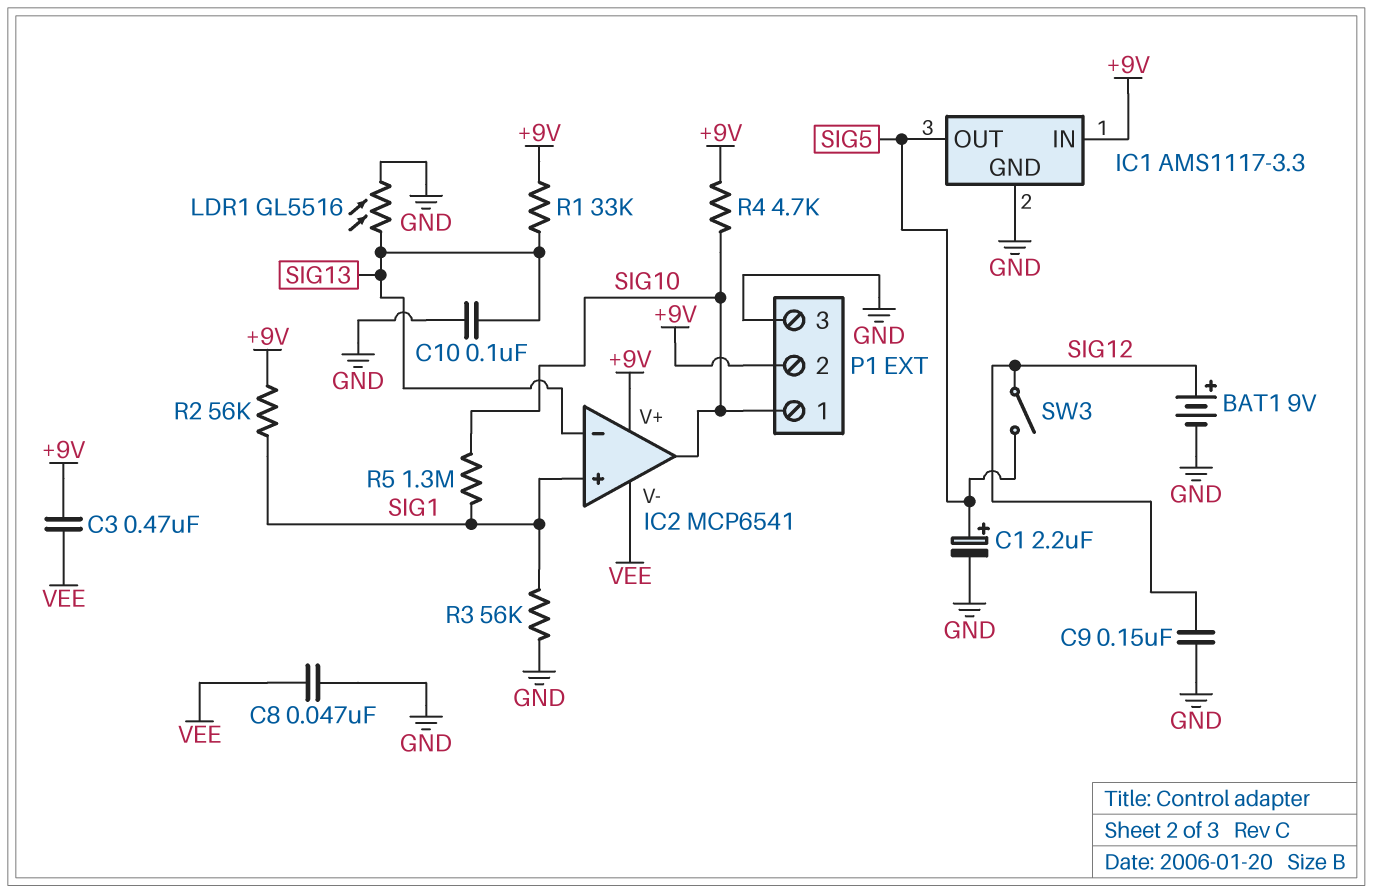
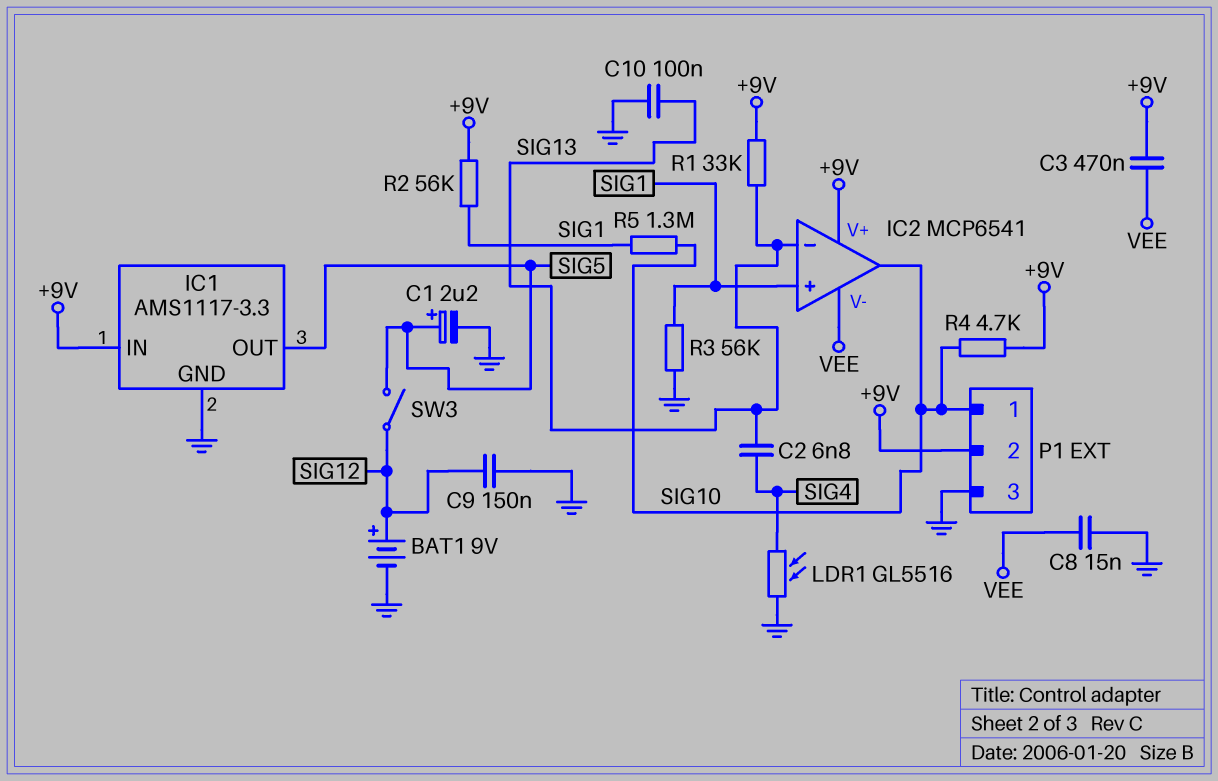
C2: none -> 6.8nF (SIG4, SIG13)
C8: 47nF (GND, VEE) -> 15nF (GND, VEE)
LDR1: GL5516 (GND, SIG13) -> GL5516 (GND, SIG4)

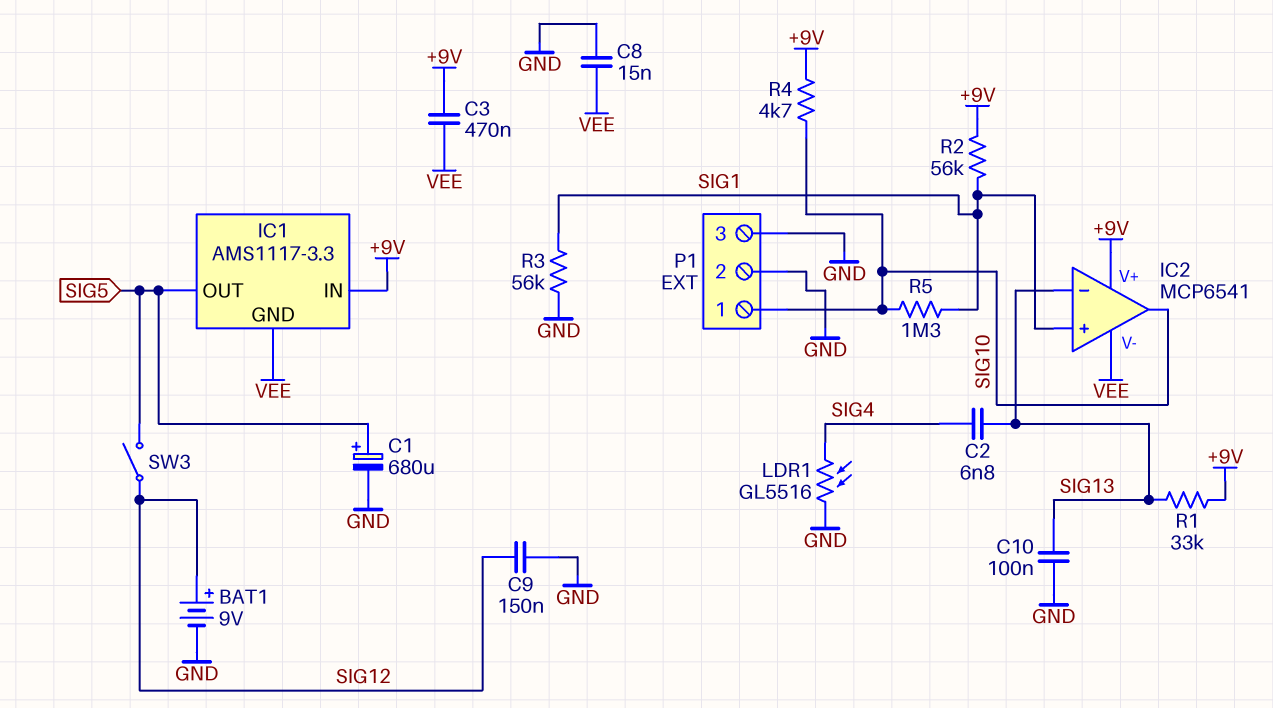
C1: 2.2uF (plus SIG5, minus GND) -> 680uF (plus SIG5, minus GND)
IC1 pin GND: GND -> VEE
P1 pin 2: +9V -> GND

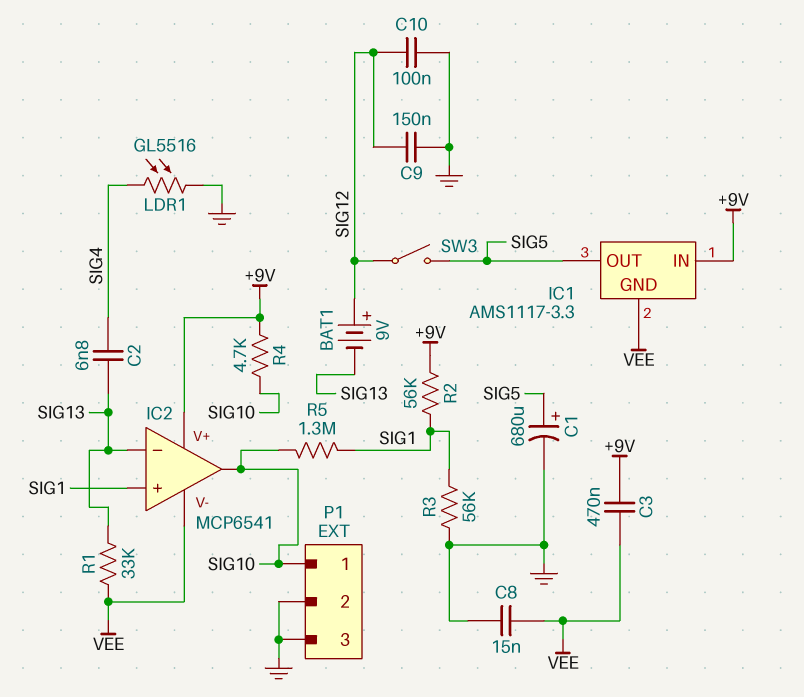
BAT1: 9V (plus SIG12, minus GND) -> 9V (plus SIG12, minus SIG13)
C10: 100nF (GND, SIG13) -> 100nF (GND, SIG12)
R1: 33k (+9V, SIG13) -> 33k (SIG13, VEE)

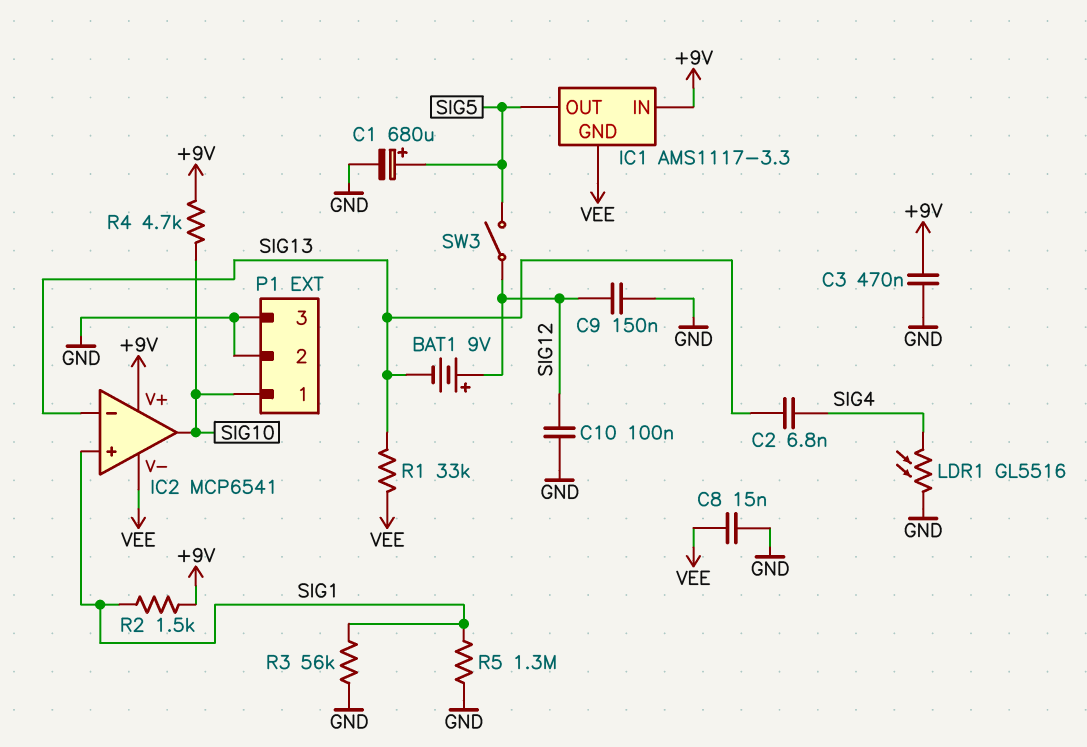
C3: 470nF (+9V, VEE) -> 470nF (+9V, GND)
R2: 56k (+9V, SIG1) -> 1.5k (+9V, SIG1)
R5: 1.3M (SIG1, SIG10) -> 1.3M (GND, SIG1)

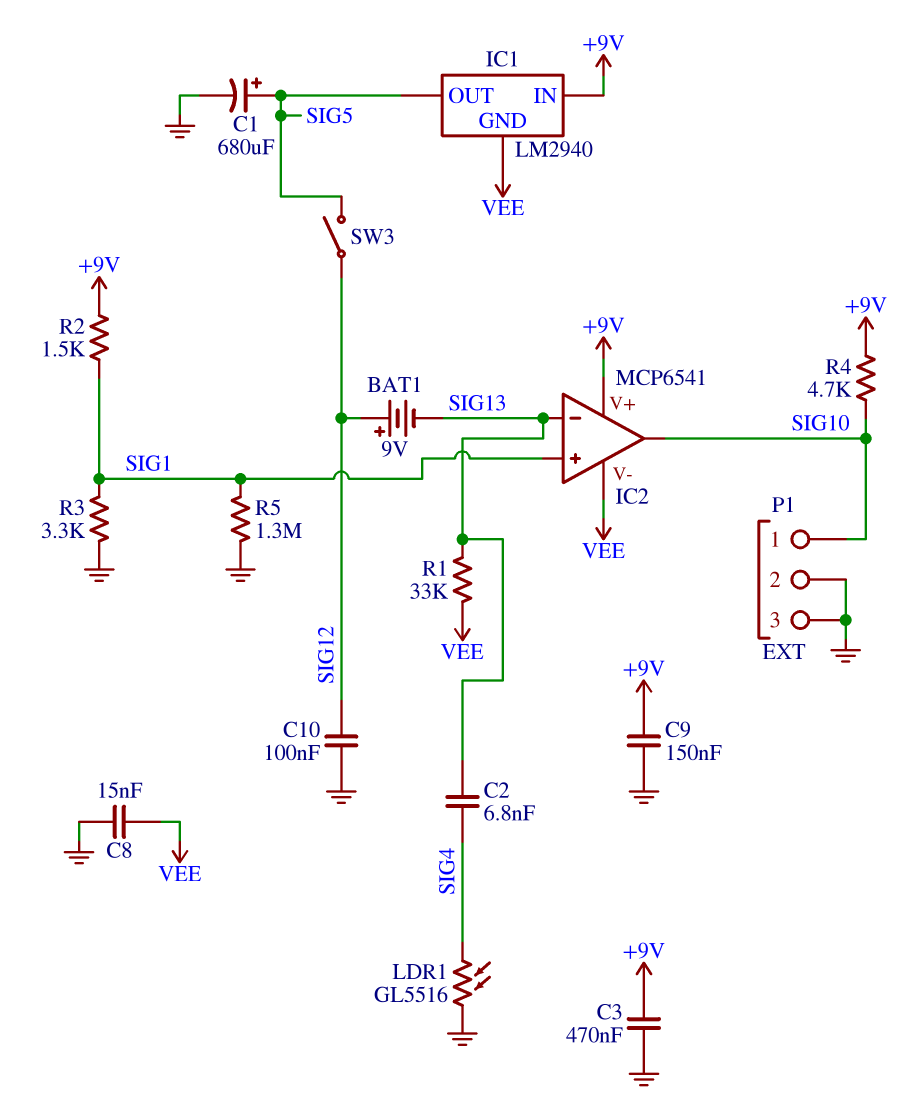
C9: 150nF (GND, SIG12) -> 150nF (+9V, GND)
IC1: AMS1117-3.3 -> LM2940
R3: 56k (GND, SIG1) -> 3.3k (GND, SIG1)

